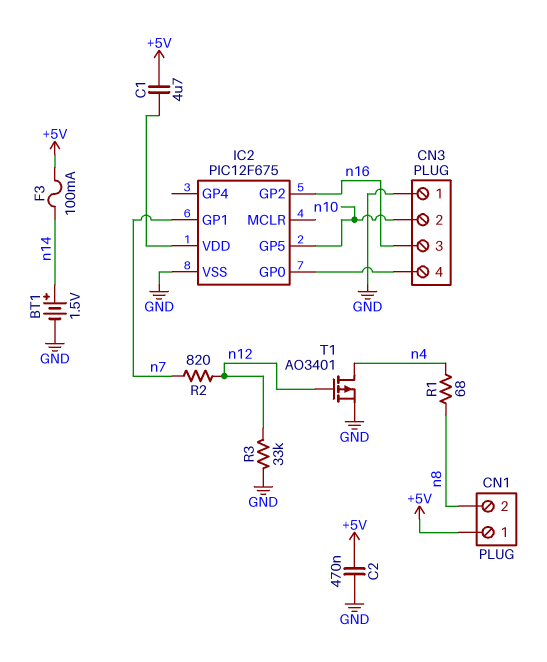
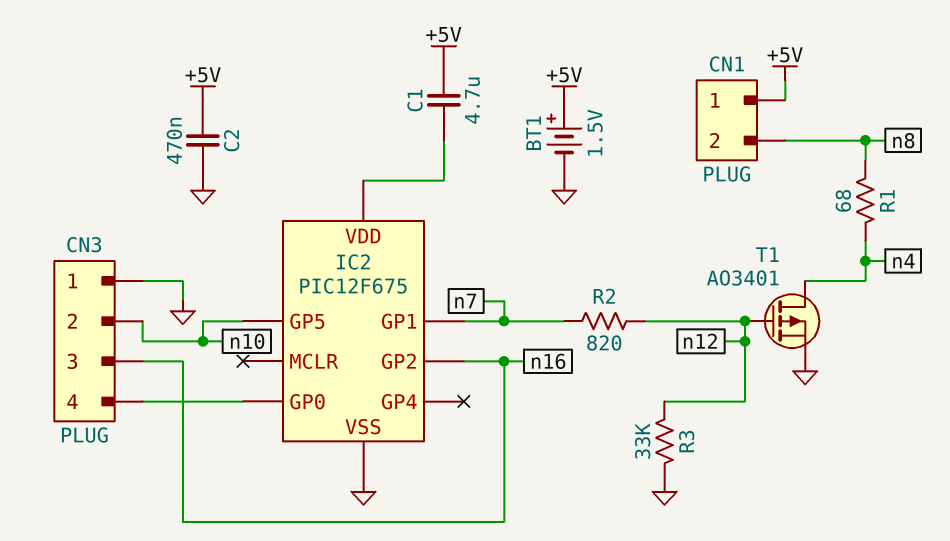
BT1: 1.5V (plus n14, minus GND) -> 1.5V (plus +5V, minus GND)
F3: 100mA (+5V, n14) -> none

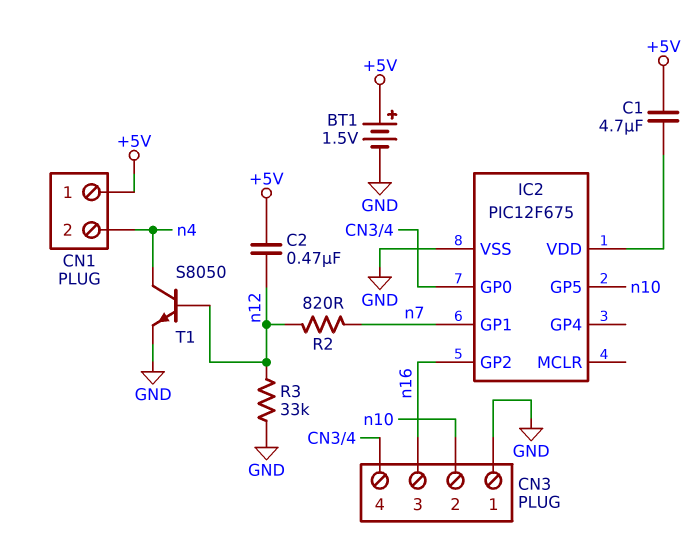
C2: 470nF (+5V, GND) -> 470nF (+5V, n12)
CN1 pin 2: n8 -> n4
R1: 68 (n4, n8) -> none
T1: PMOS AO3401 (G n12, D n4, S GND) -> NPN S8050 (B n12, C n4, E GND)

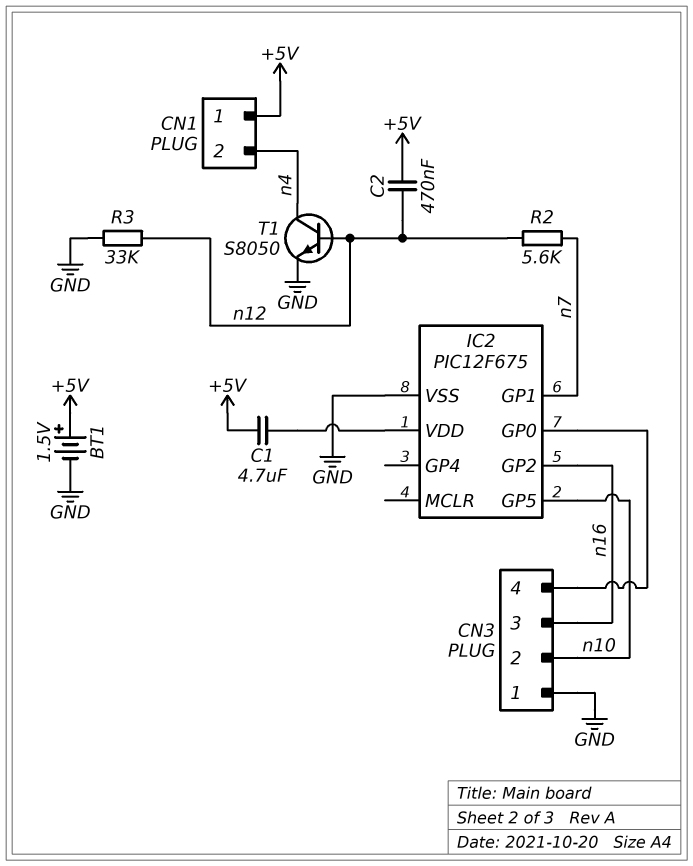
R2: 820 (n7, n12) -> 5.6k (n7, n12)

